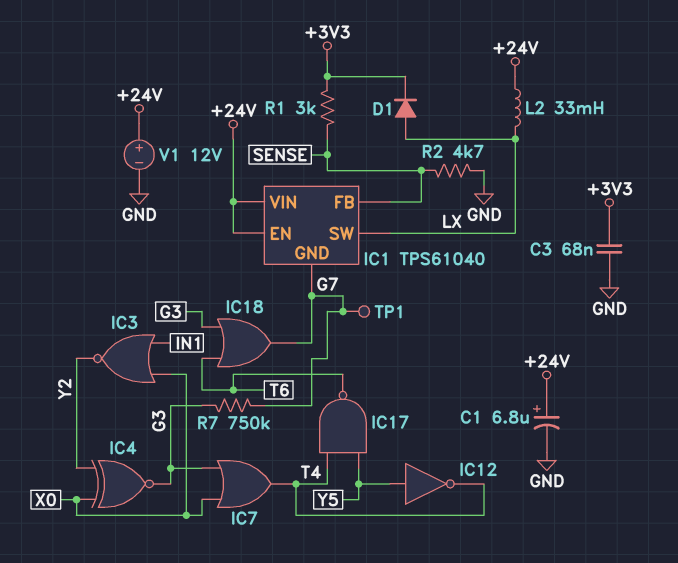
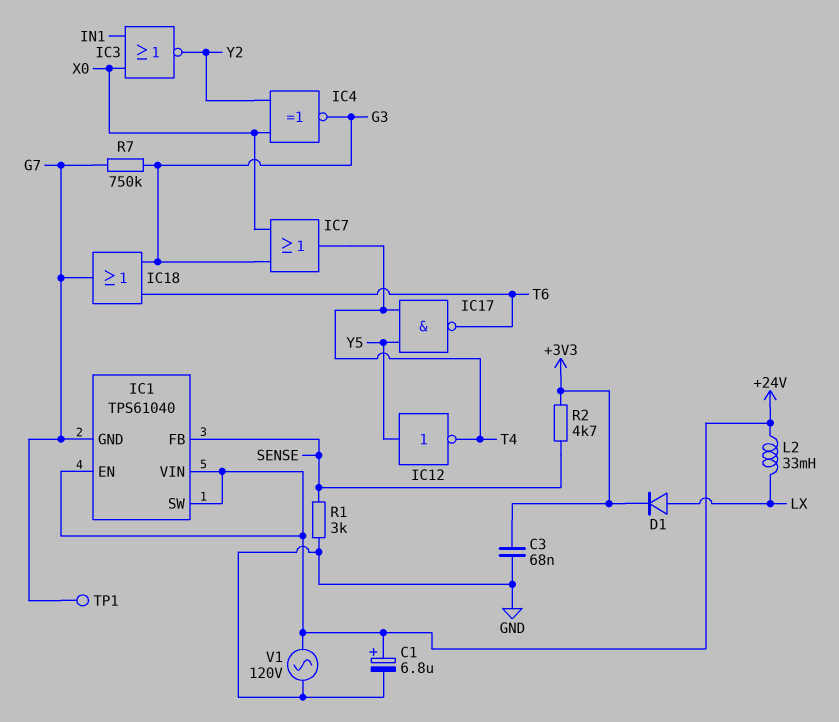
IC1 pin SW: LX -> +24V
R1: 3k (+3V3, SENSE) -> 3k (GND, SENSE)
R2: 4.7k (GND, SENSE) -> 4.7k (+3V3, SENSE)
V1: 12V (plus +24V, minus GND) -> AC 120V (+24V, GND)

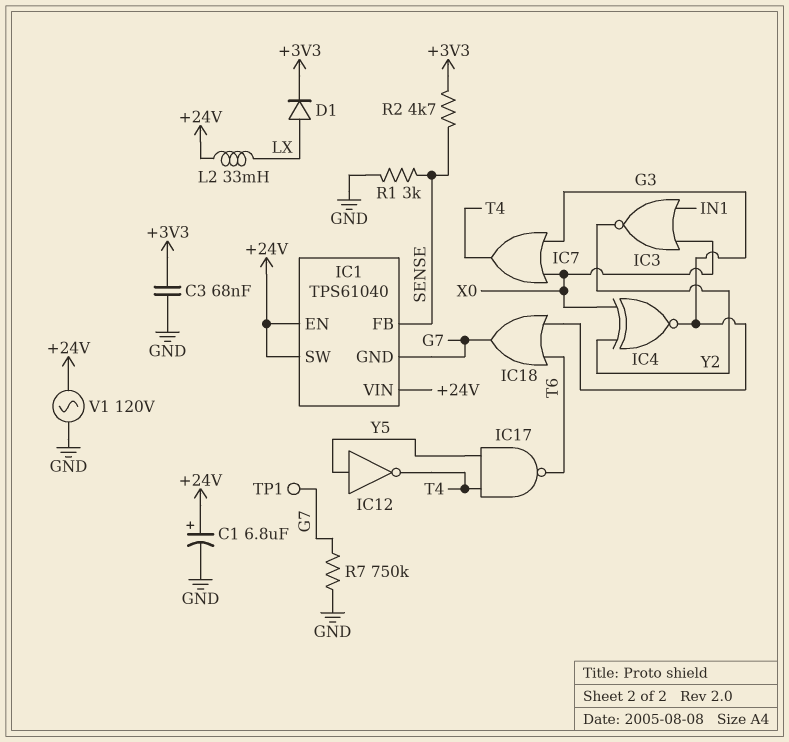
R7: 750k (G3, G7) -> 750k (G7, GND)

